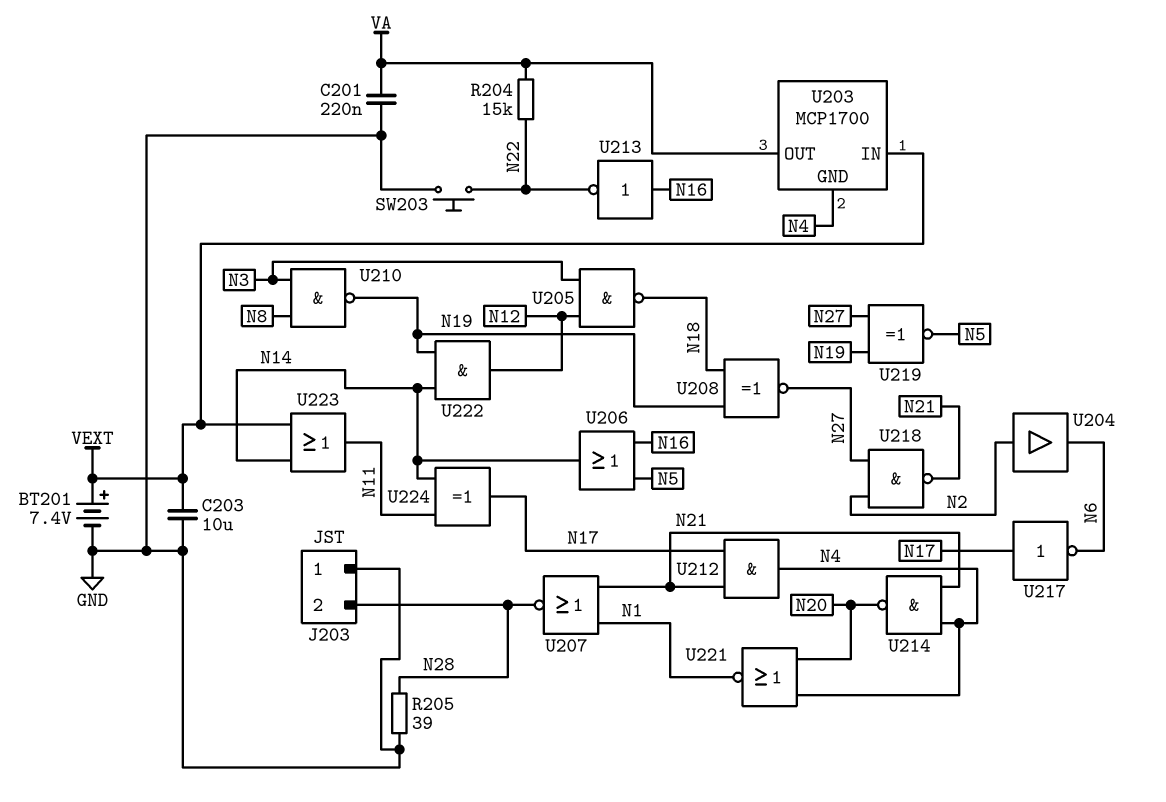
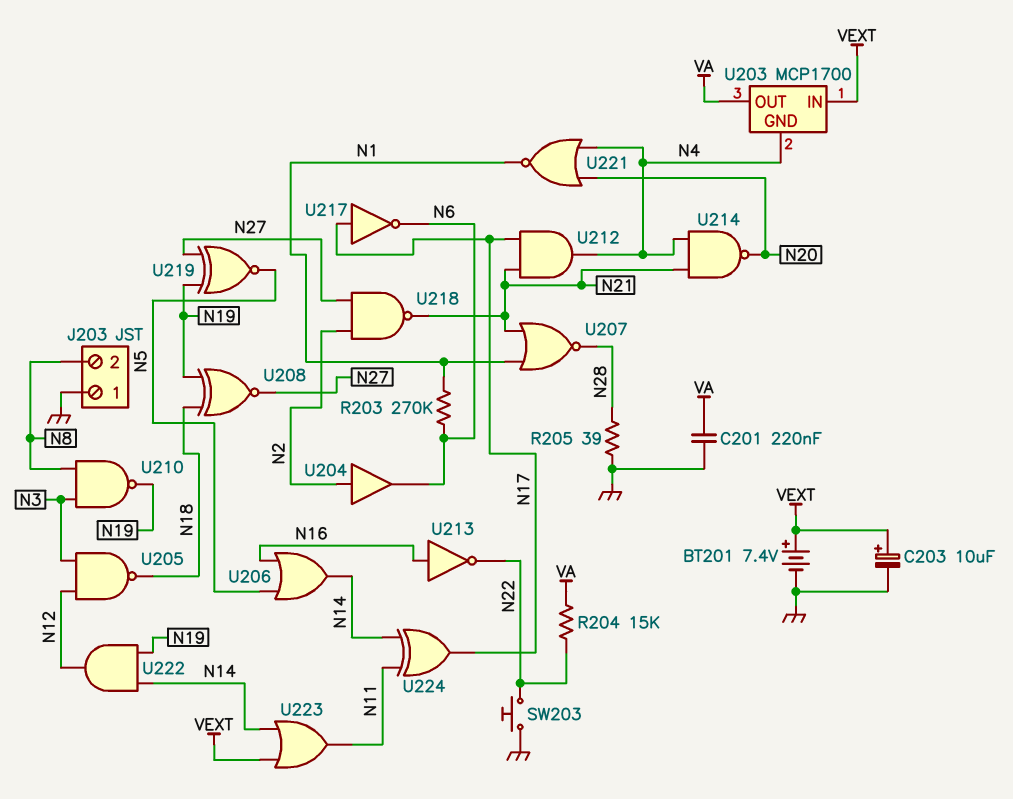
C203: 10uF (GND, VEXT) -> 10uF (plus VEXT, minus GND)
J203 pin 2: N28 -> N8
R203: none -> 270k (N1, N6)

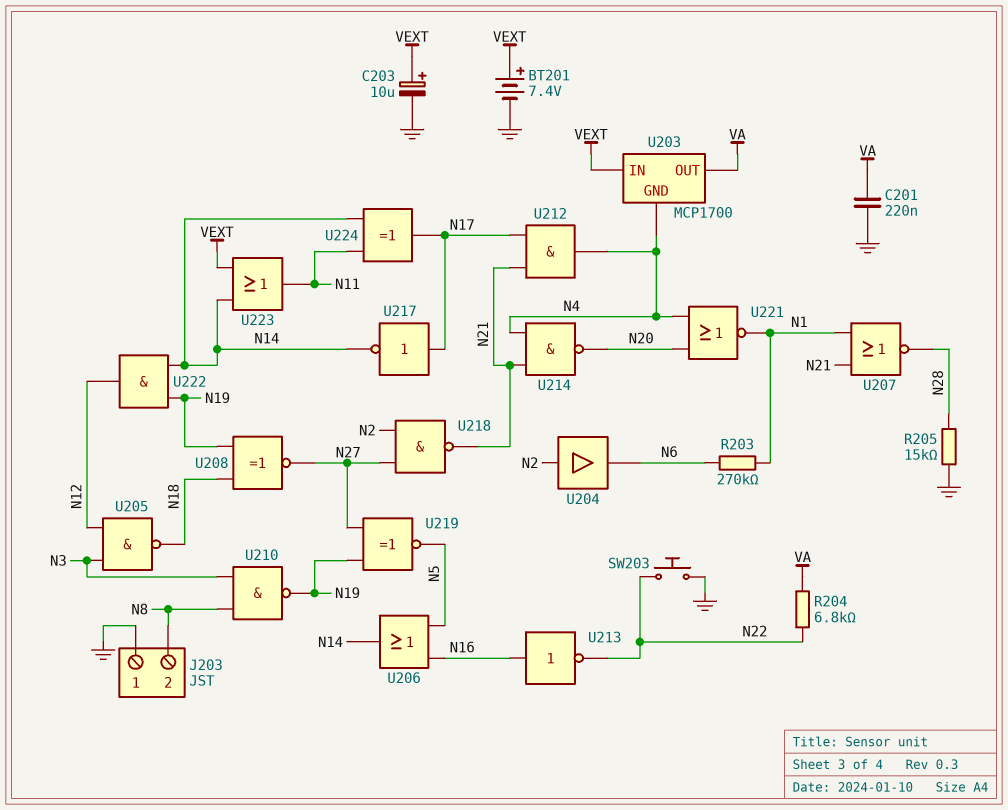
R204: 15k (N22, VA) -> 6.8k (N22, VA)
R205: 39 (GND, N28) -> 15k (GND, N28)
U217: NOT (in N17, out N6) -> NOT (in N17, out N14)

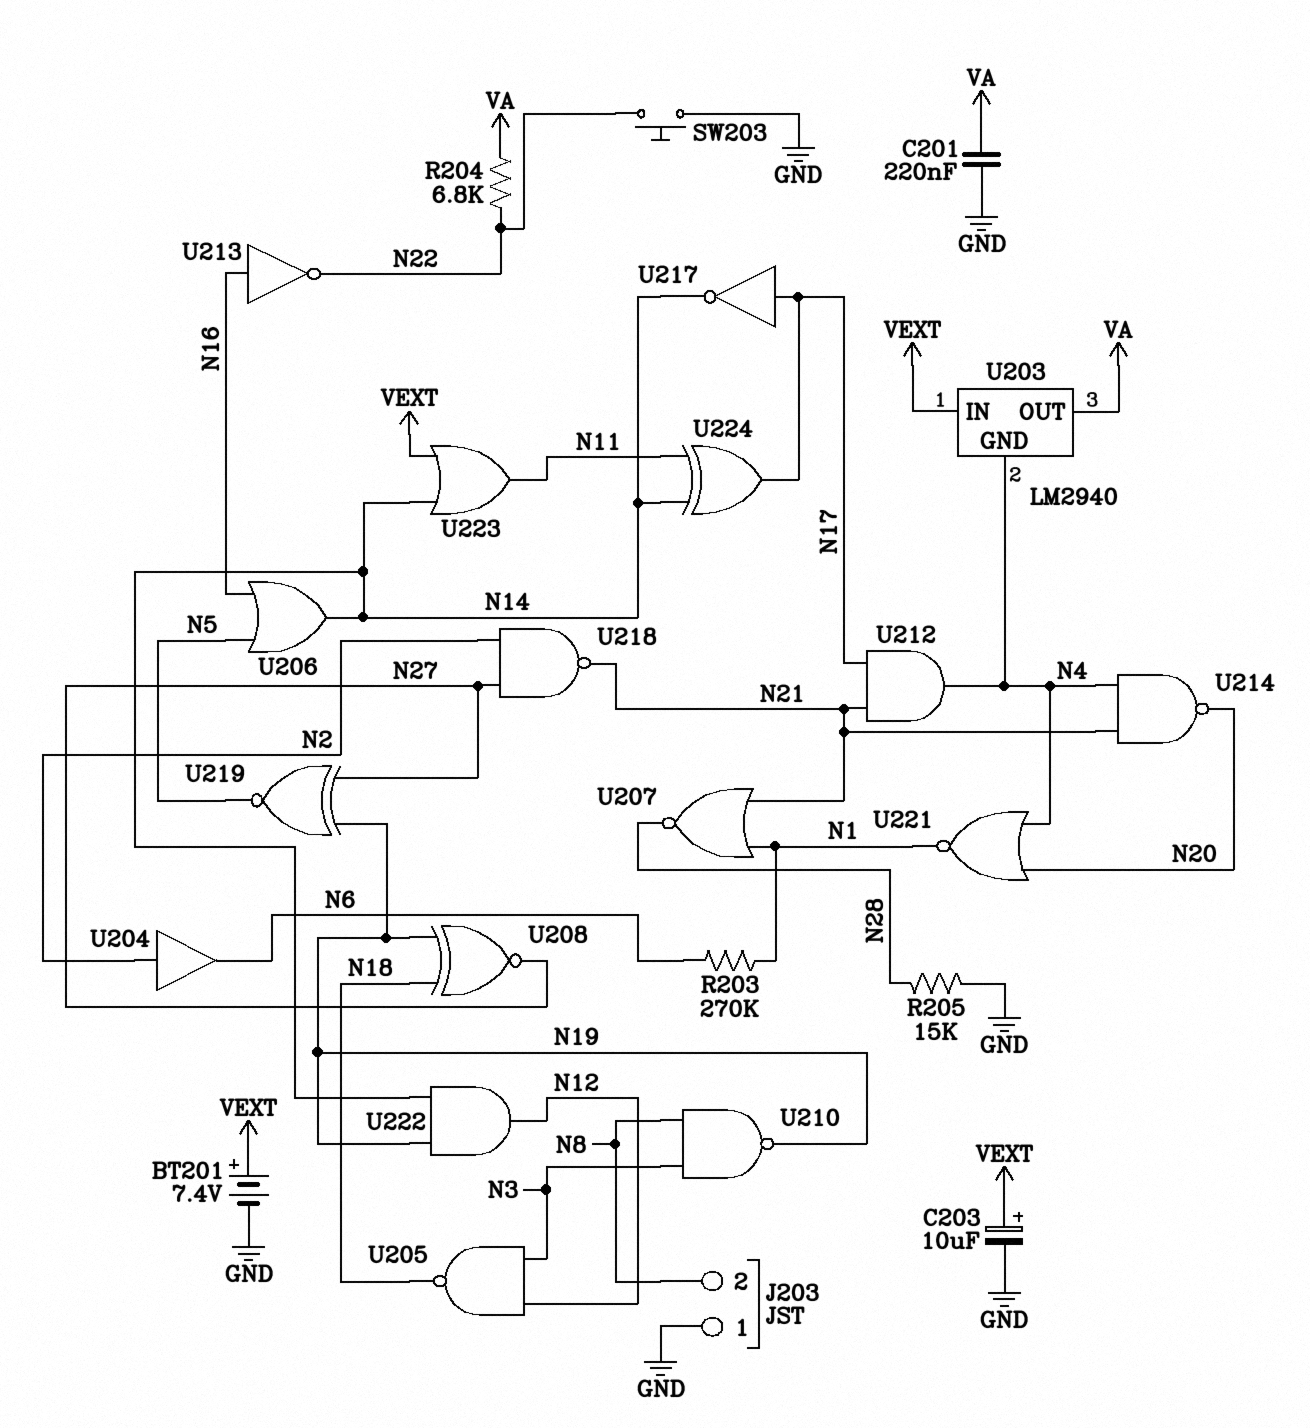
U203: MCP1700 -> LM2940

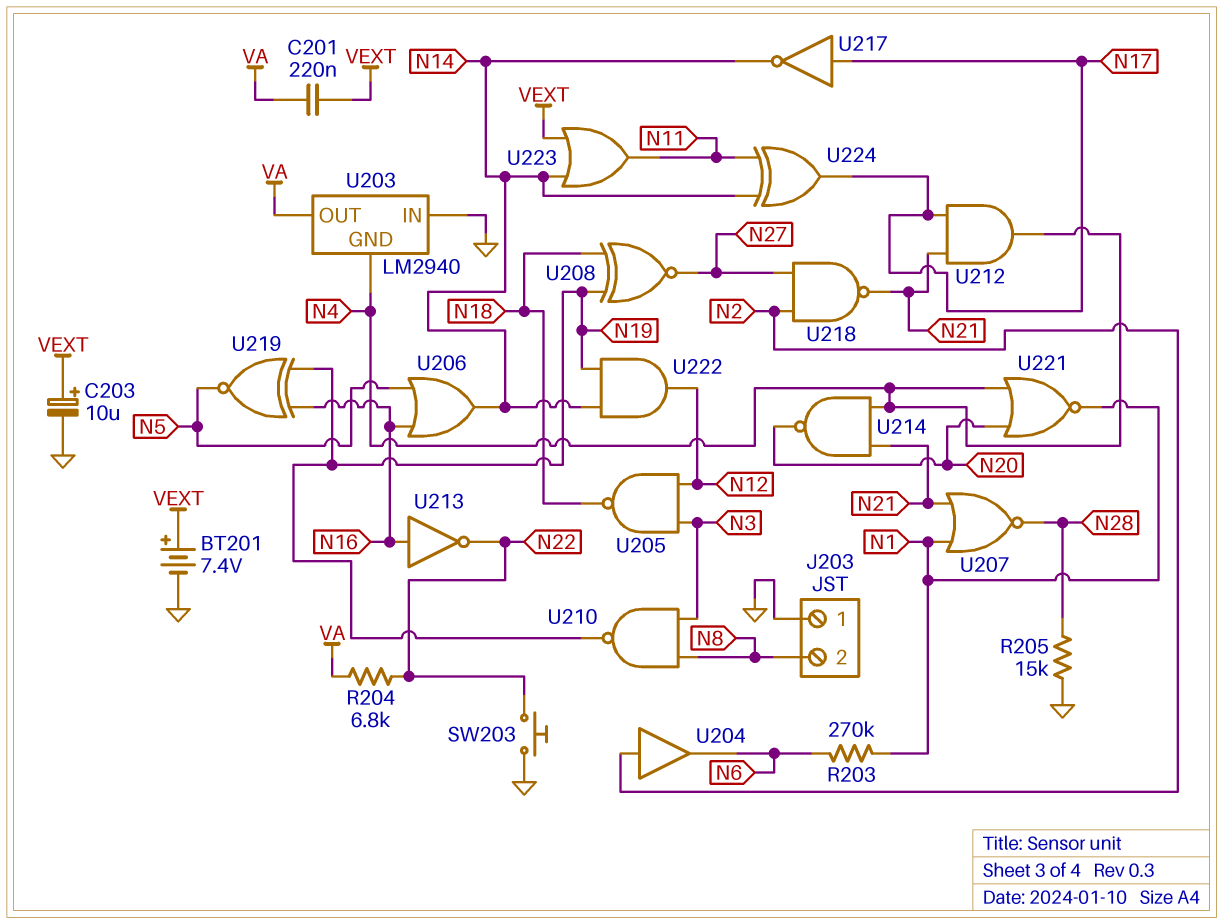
C201: 220nF (GND, VA) -> 220nF (VA, VEXT)
U203 pin IN: VEXT -> GND
U219: XNOR (in N19, in N27, out N5) -> XNOR (in N16, in N19, out N5)

